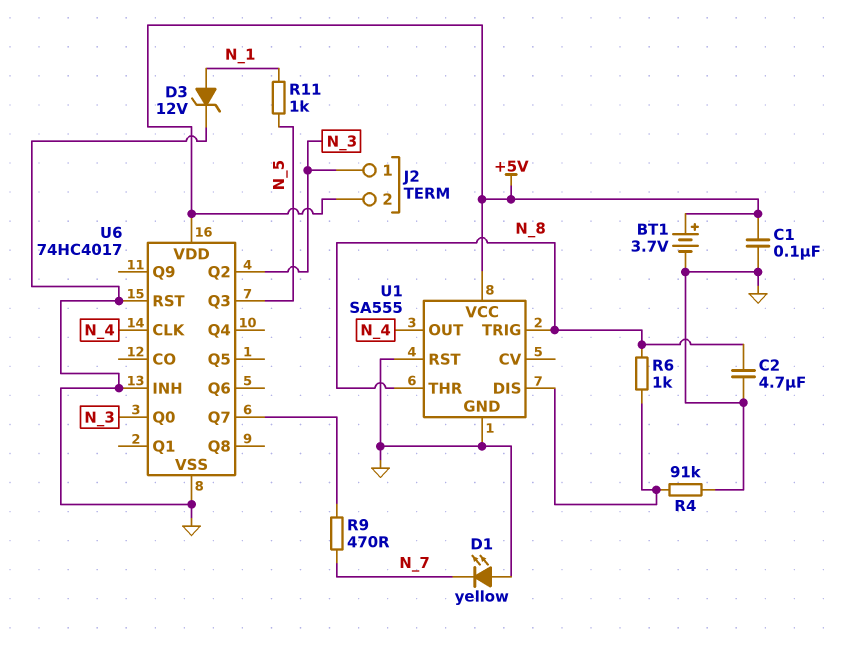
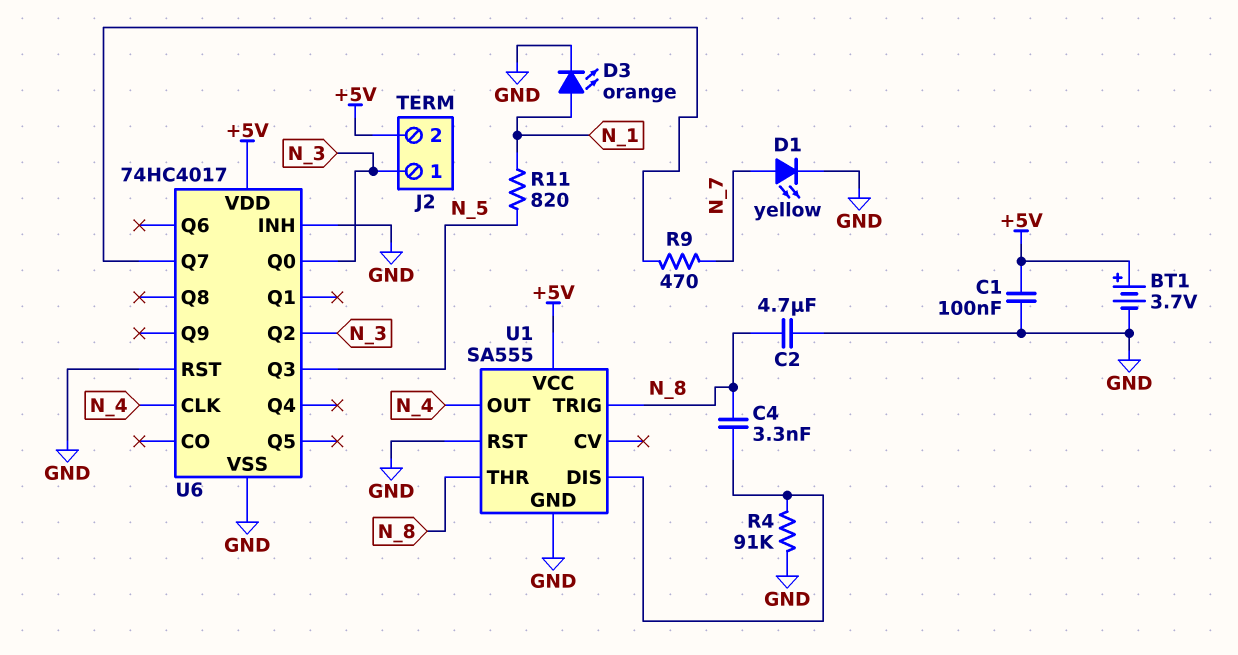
C4: none -> 3.3nF (N_8, U1/DIS)
D1: LED yellow (A GND, K N_7) -> LED yellow (A N_7, K GND)
D3: zener 12V (A N_1, K GND) -> LED orange (A N_1, K GND)
R6: 1k (N_8, U1/DIS) -> none
R11: 1k (N_1, N_5) -> 820 (N_1, N_5)

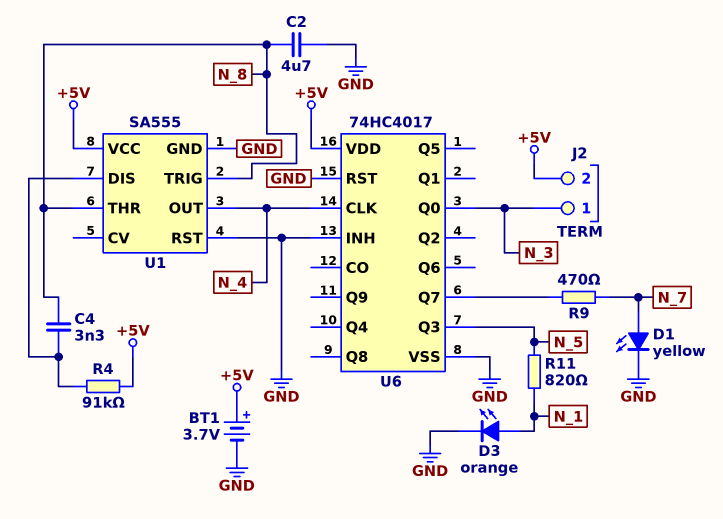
C1: 100nF (+5V, GND) -> none
R4: 91k (GND, U1/DIS) -> 91k (+5V, U1/DIS)
U6 pin Q2: N_3 -> none

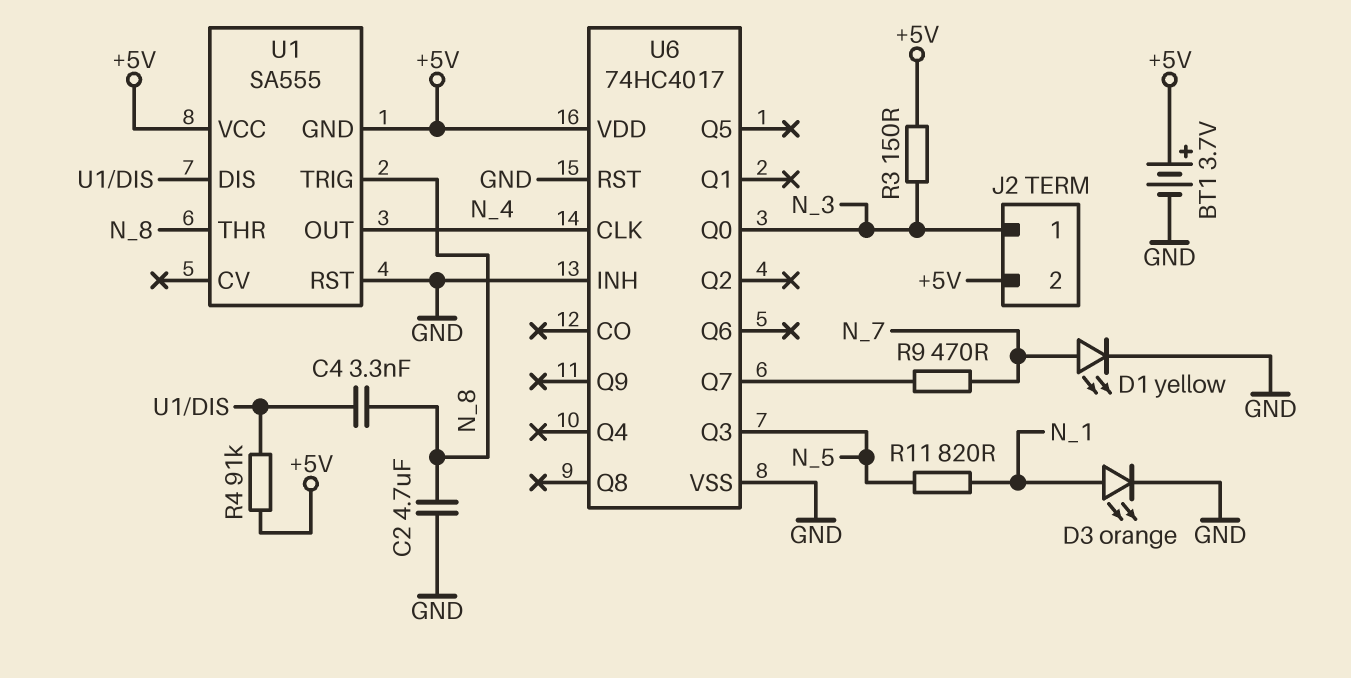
R3: none -> 150 (+5V, N_3)
U1 pin GND: GND -> +5V

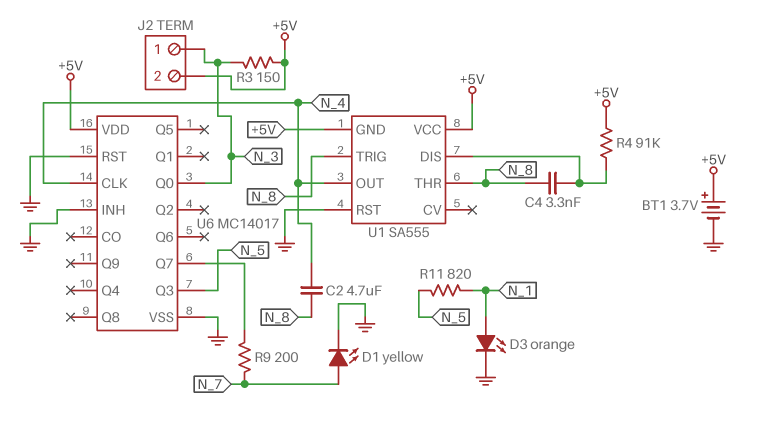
C2: 4.7uF (GND, N_8) -> 4.7uF (N_4, N_8)
R9: 470 (N_7, U6/Q7) -> 200 (N_7, U6/Q7)
U6: 74HC4017 -> MC14017

